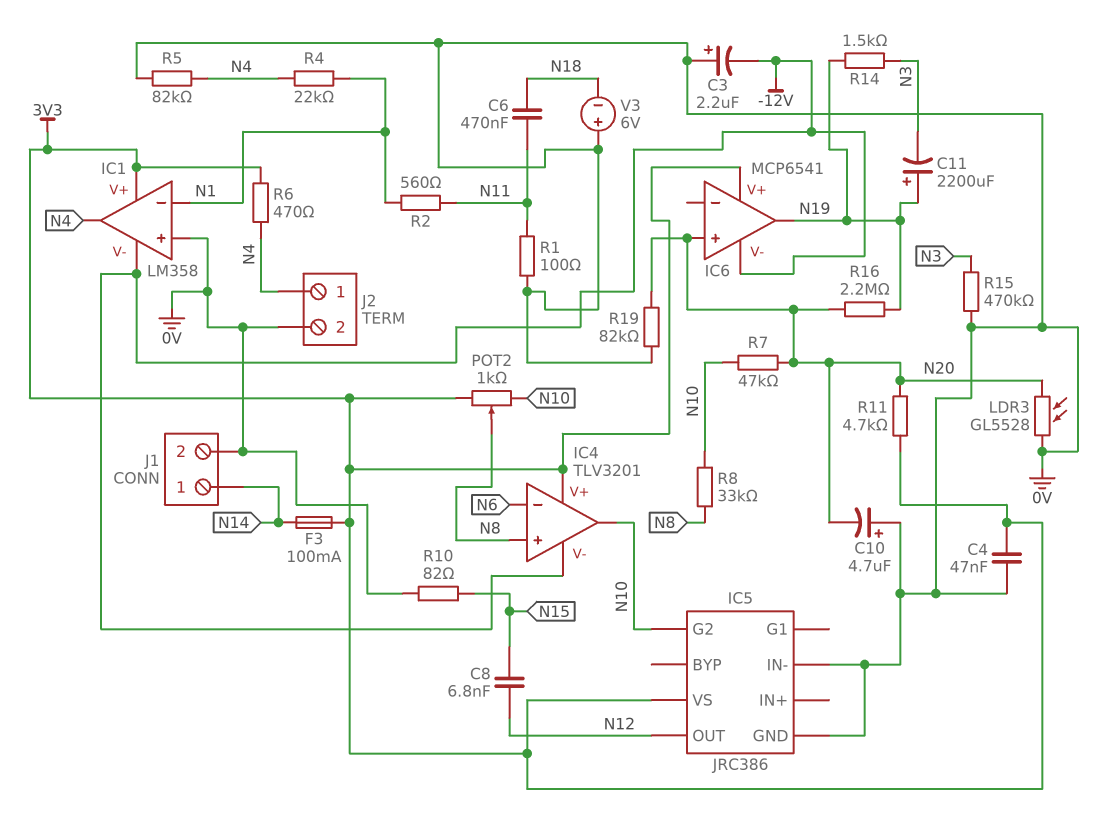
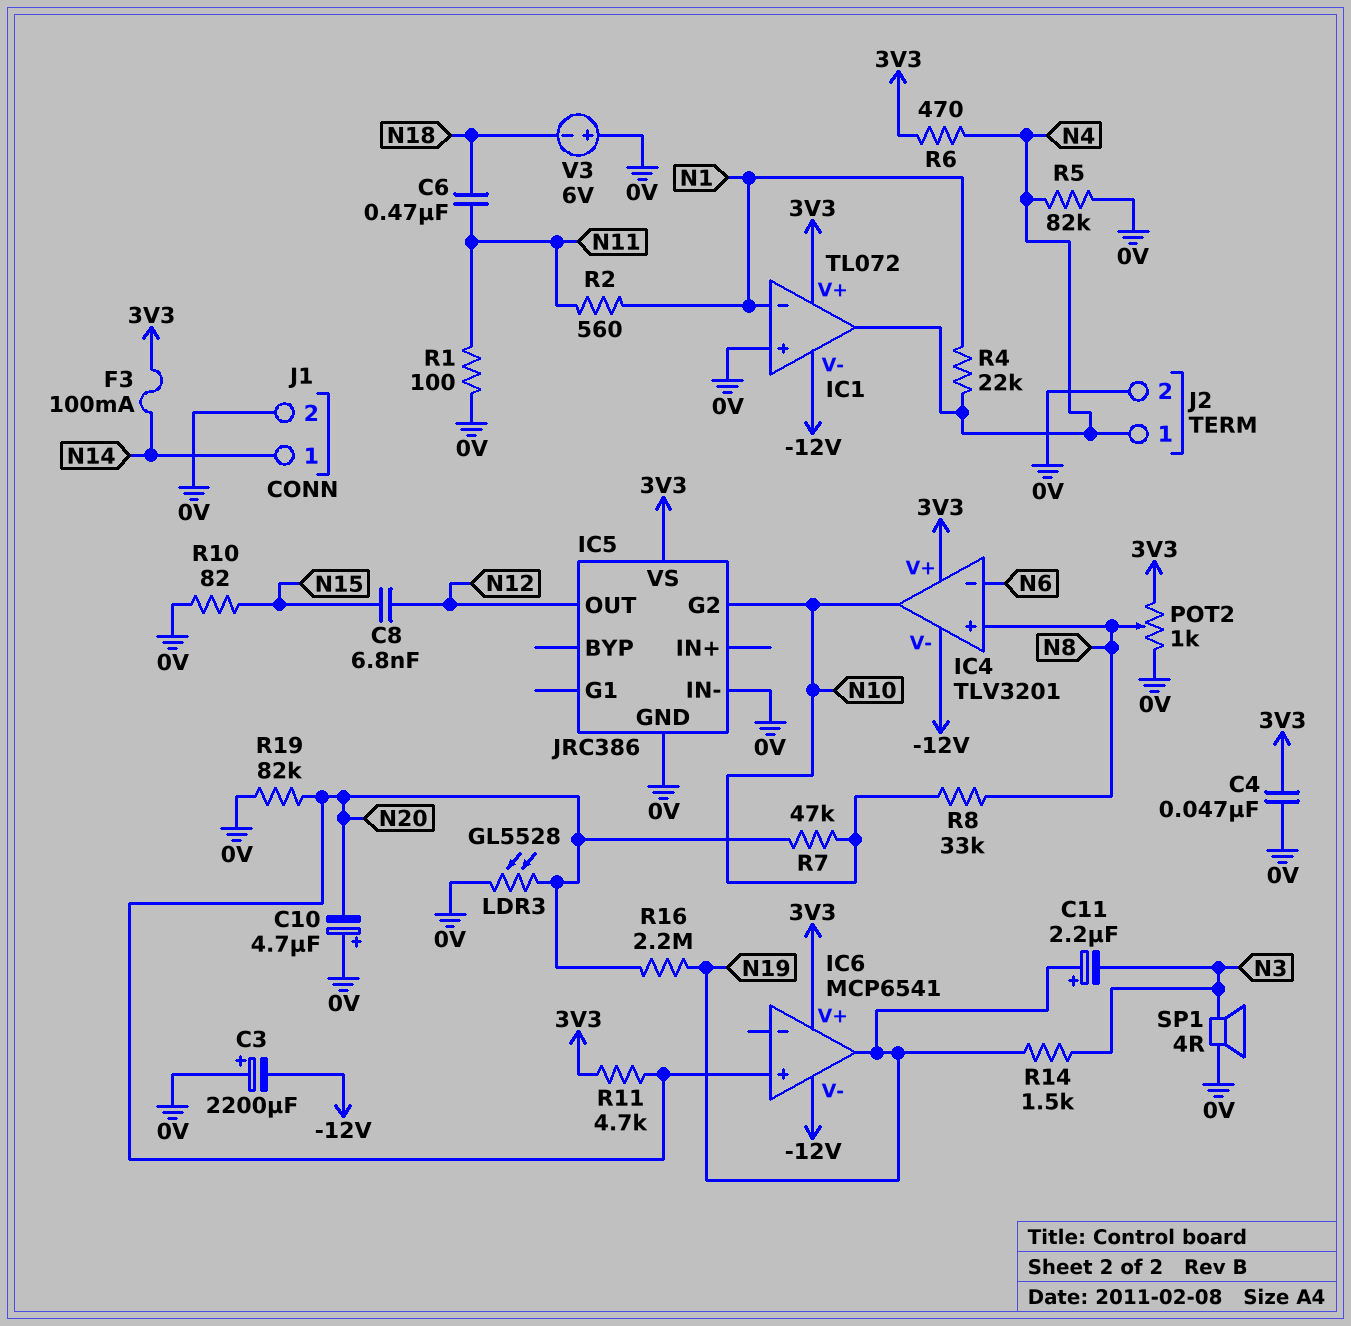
C3: 2.2uF (plus 0V, minus -12V) -> 2200uF (plus 0V, minus -12V)
C11: 2200uF (plus N19, minus N3) -> 2.2uF (plus N19, minus N3)
IC1: LM358 -> TL072
POT2: 1k (3V3, N10, wiper N8) -> 1k (0V, 3V3, wiper N8)
R15: 470k (0V, N3) -> none
SP1: none -> speaker 4R (0V, N3)

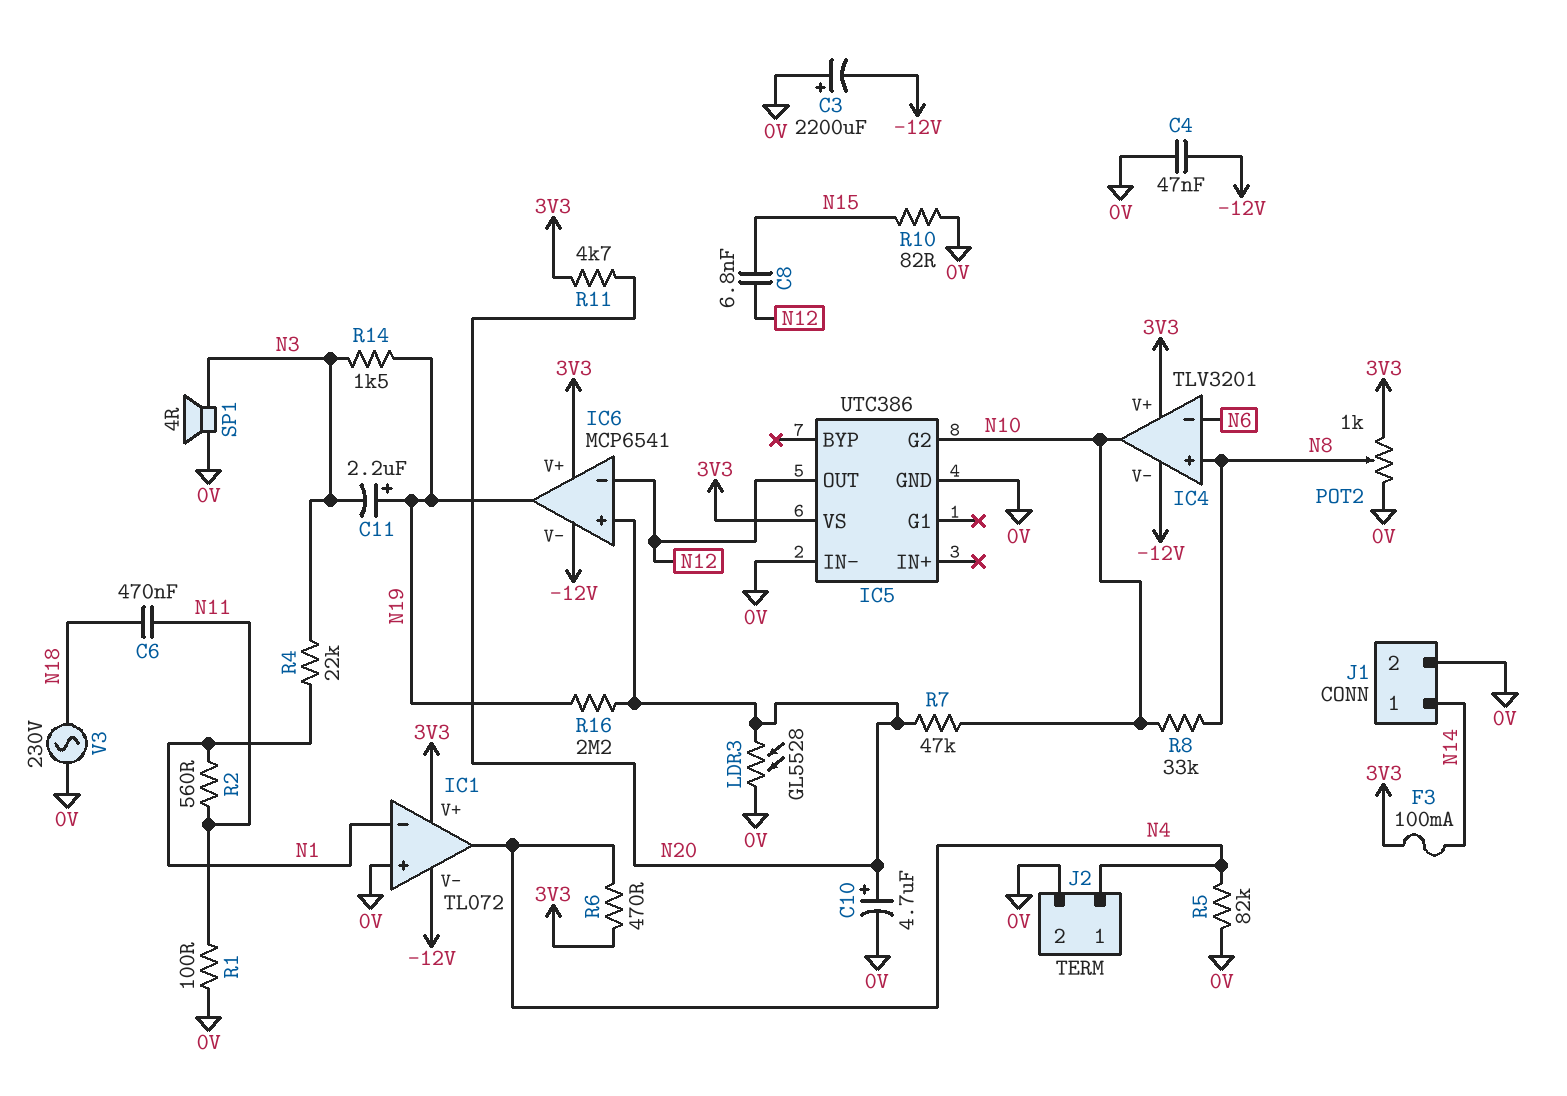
C4: 47nF (0V, 3V3) -> 47nF (-12V, 0V)
C10: 4.7uF (plus 0V, minus N20) -> 4.7uF (plus N20, minus 0V)
IC5: JRC386 -> UTC386
IC6 pin in-: none -> N12
R4: 22k (N1, N4) -> 22k (N1, N3)
R19: 82k (0V, N20) -> none
V3: 6V (plus 0V, minus N18) -> AC 230V (0V, N18)

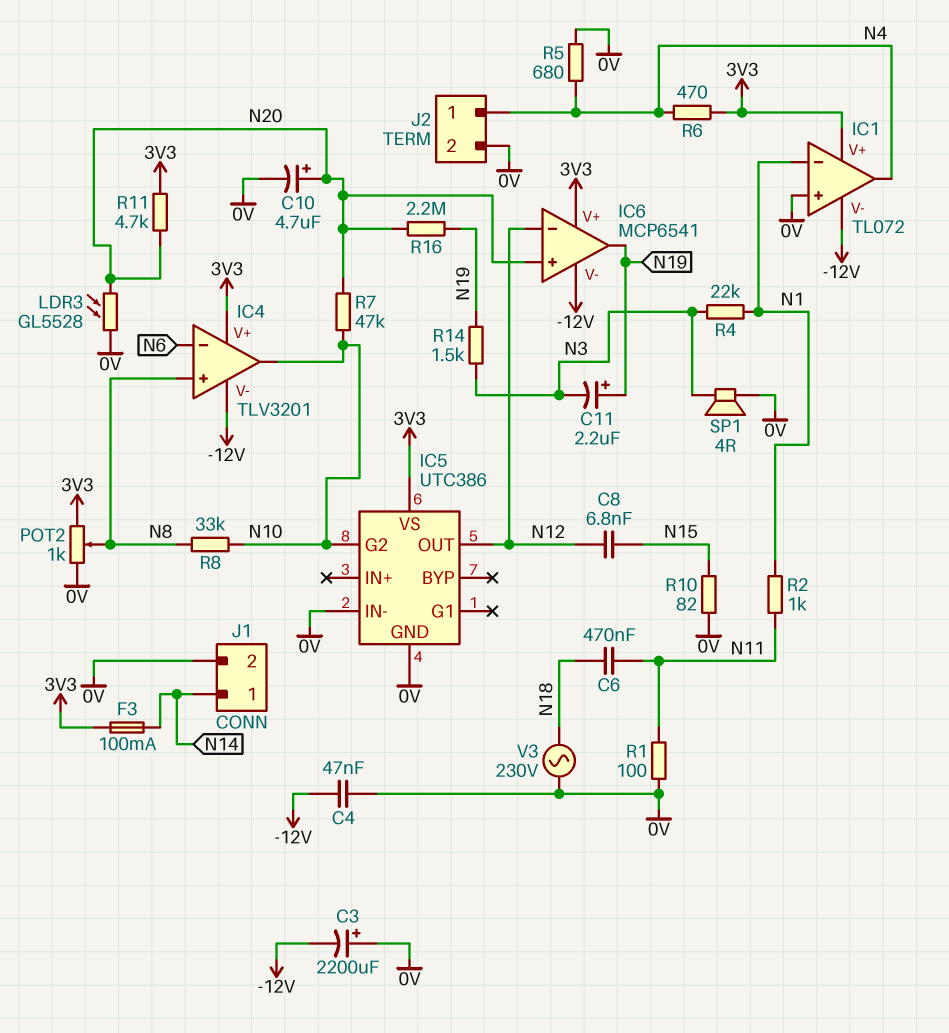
R2: 560 (N1, N11) -> 1k (N1, N11)
R5: 82k (0V, N4) -> 680 (0V, N4)

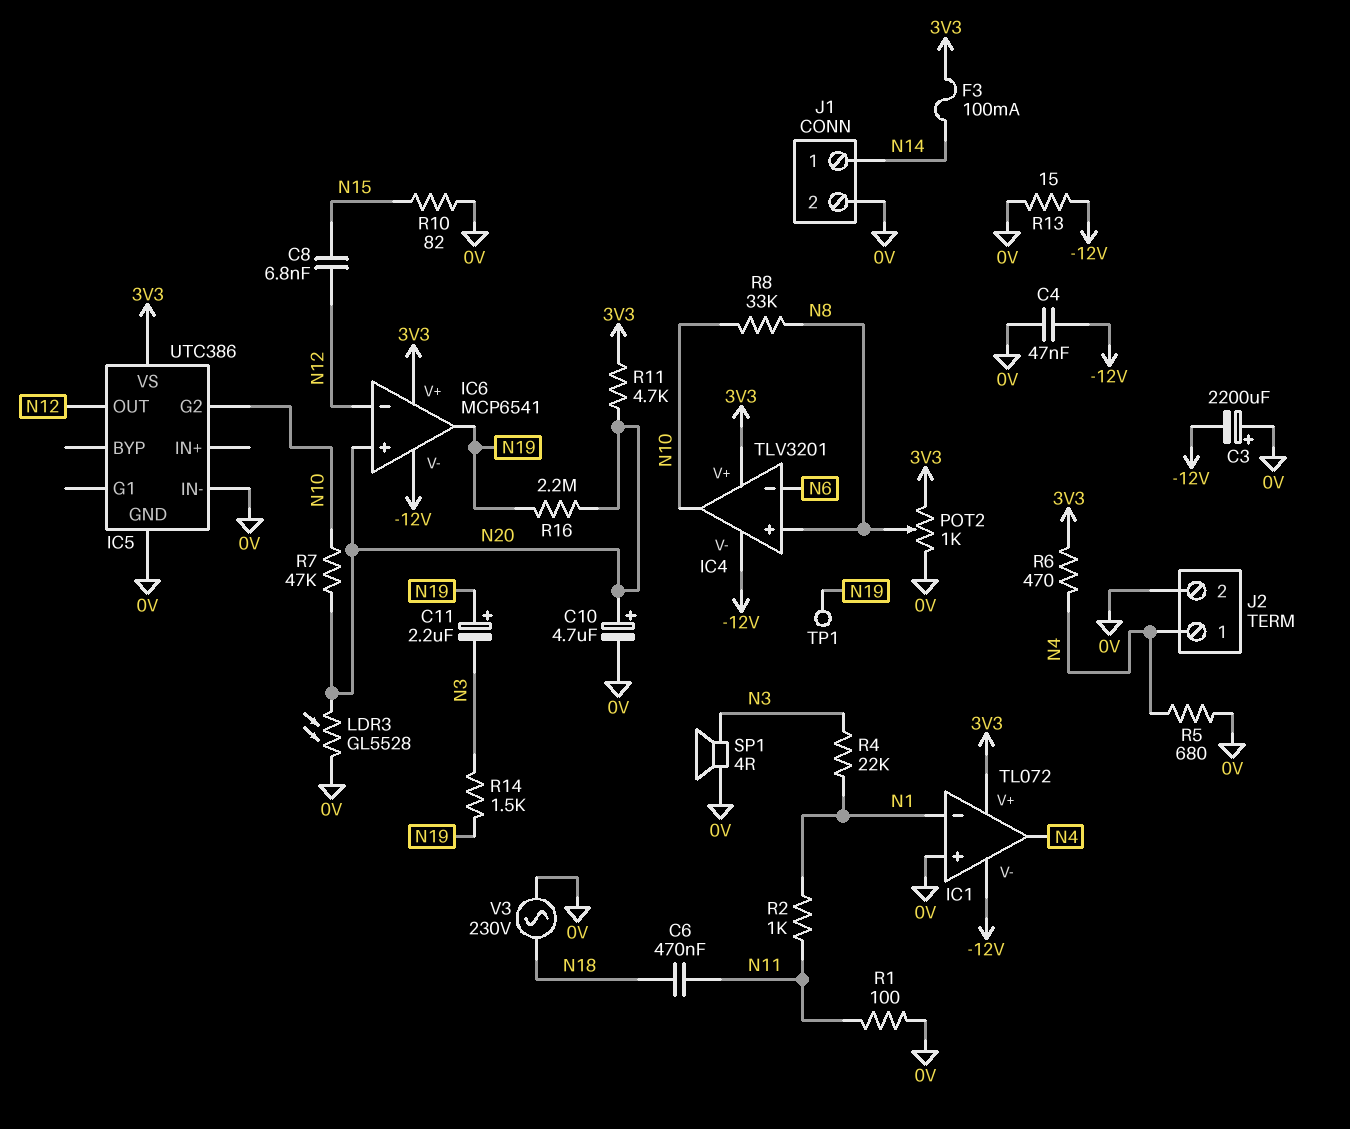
R13: none -> 15 (-12V, 0V)
TP1: none -> test point (N19)

